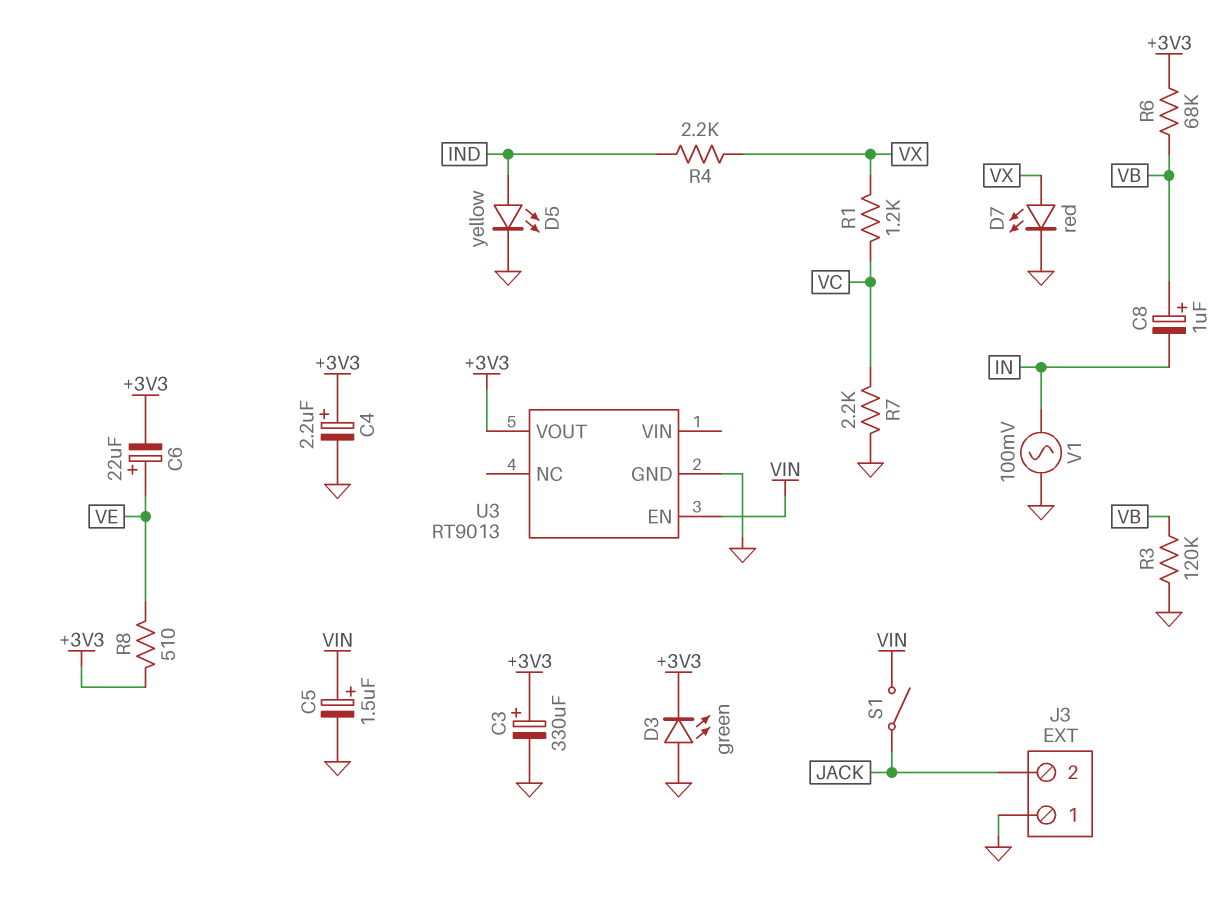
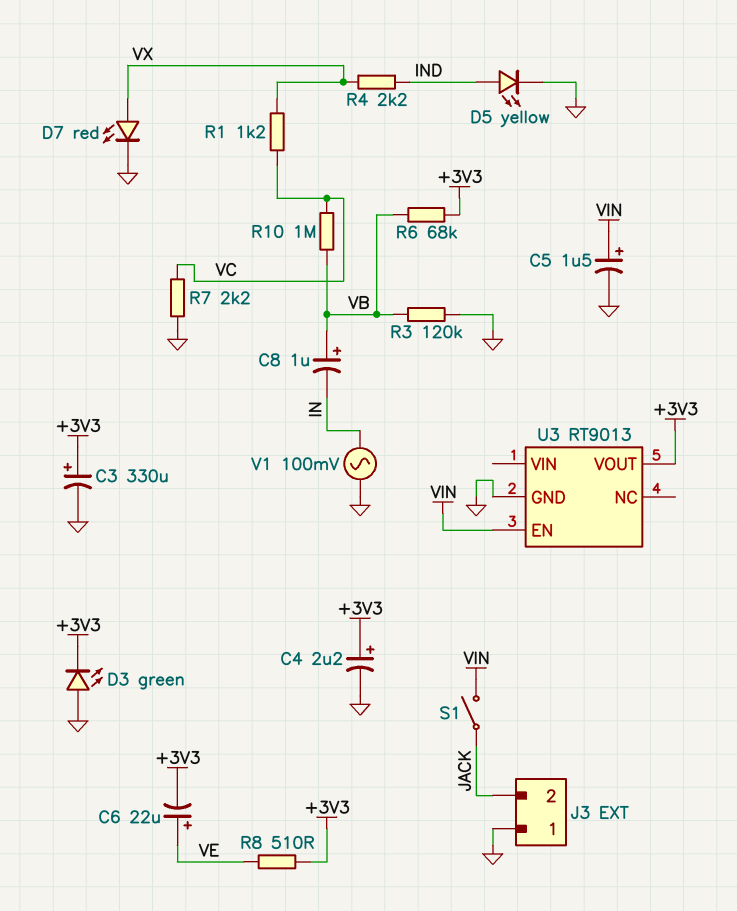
R10: none -> 1M (VB, VC)

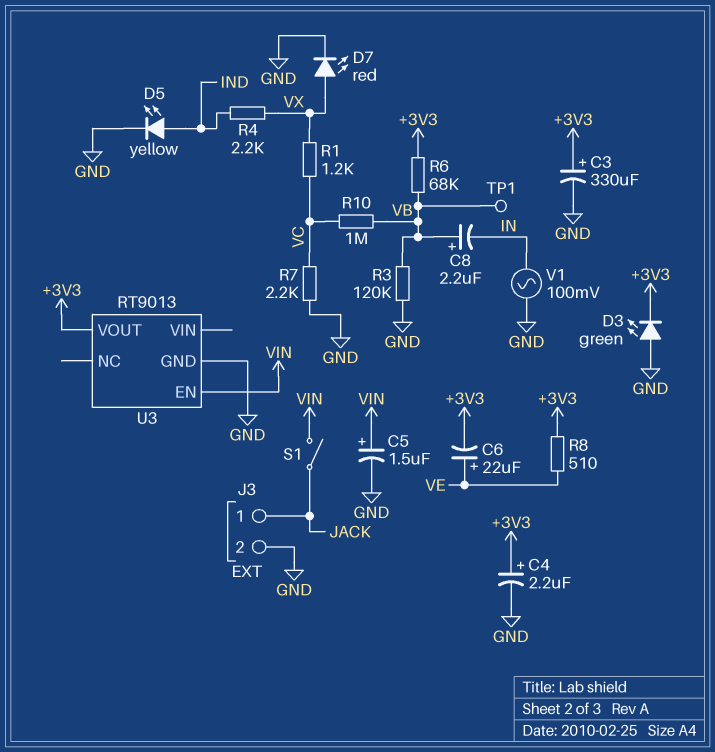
C8: 1uF (plus VB, minus IN) -> 2.2uF (plus VB, minus IN)
J3 pin 1: GND -> JACK
J3 pin 2: JACK -> GND
TP1: none -> test point (VB)

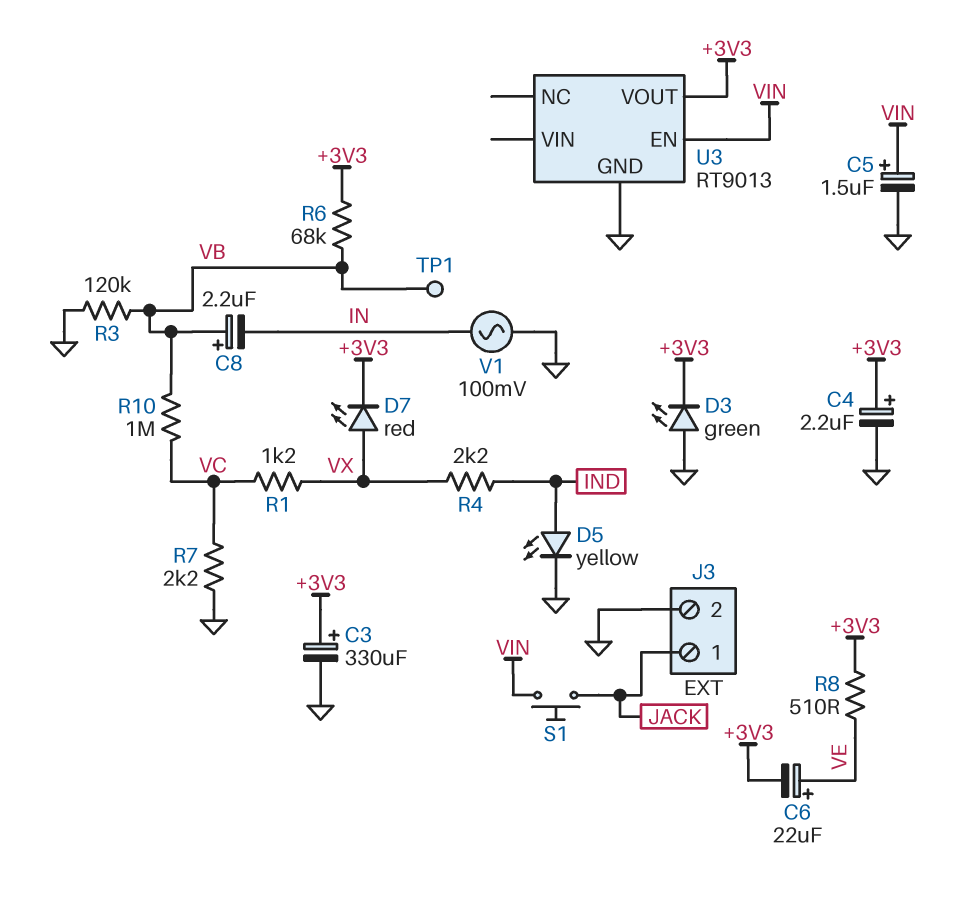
D7: LED red (A VX, K GND) -> LED red (A VX, K +3V3)
S1: switch (JACK, VIN) -> button (JACK, VIN)

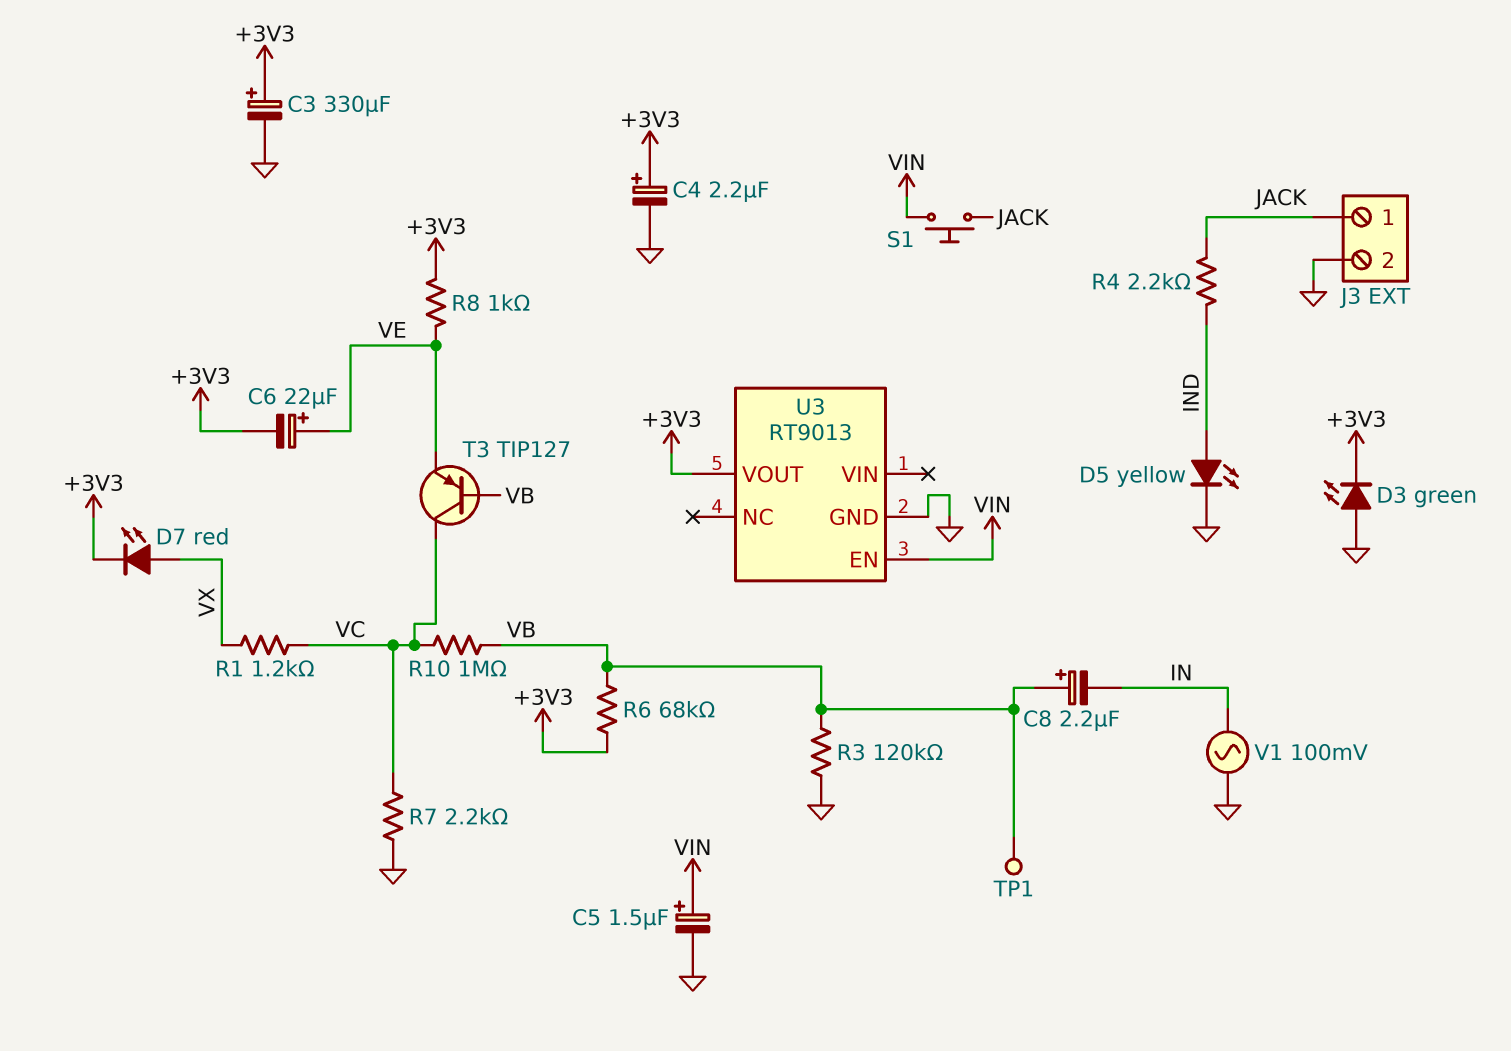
R4: 2.2k (IND, VX) -> 2.2k (IND, JACK)
R8: 510 (+3V3, VE) -> 1k (+3V3, VE)
T3: none -> PNP TIP127 (B VB, C VC, E VE)

